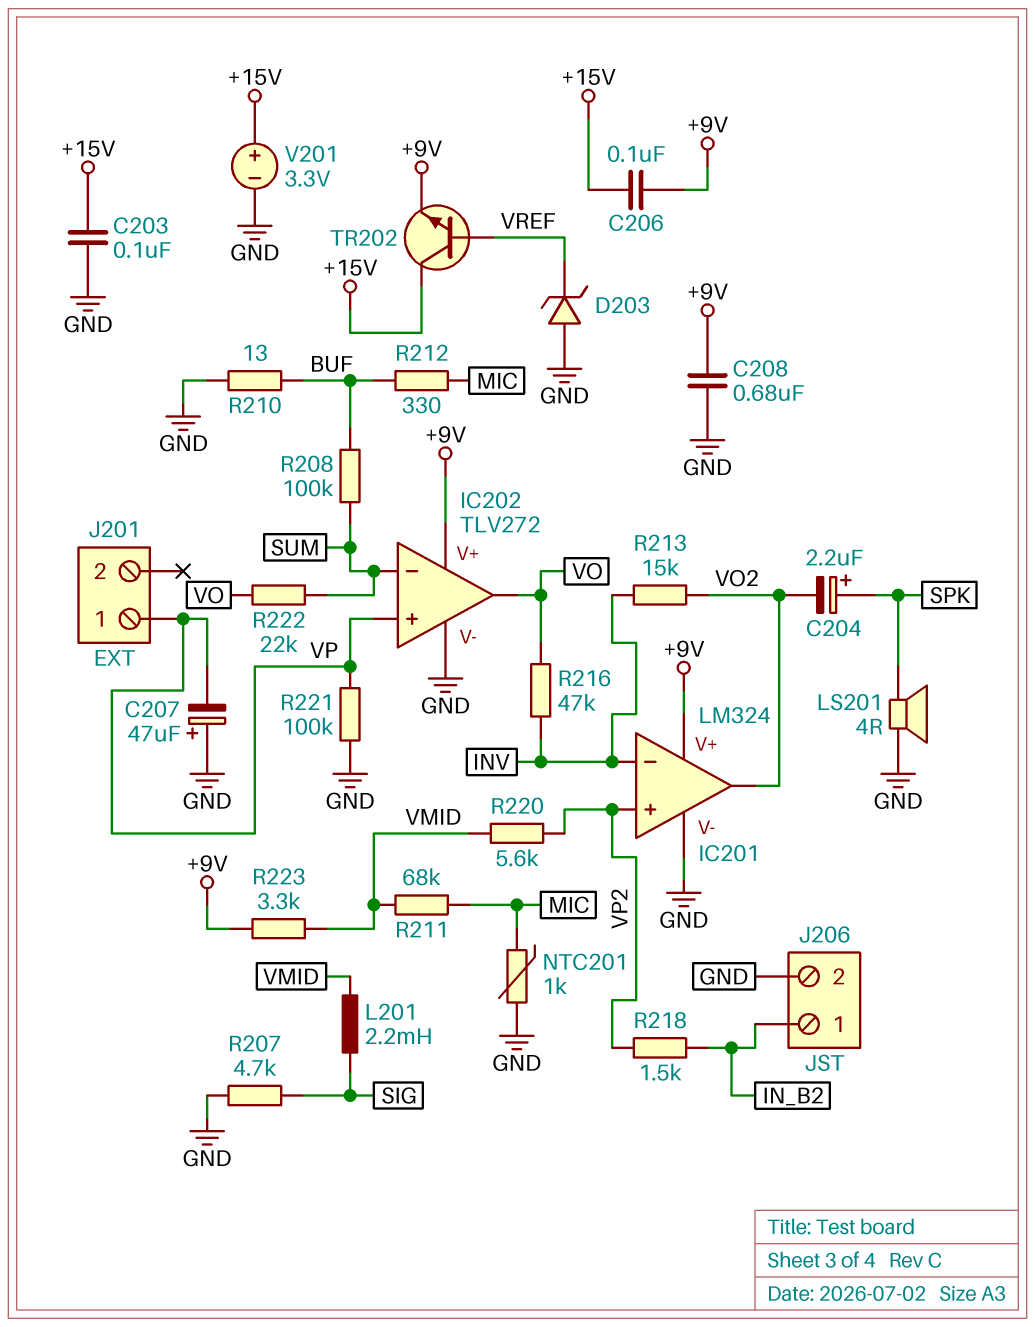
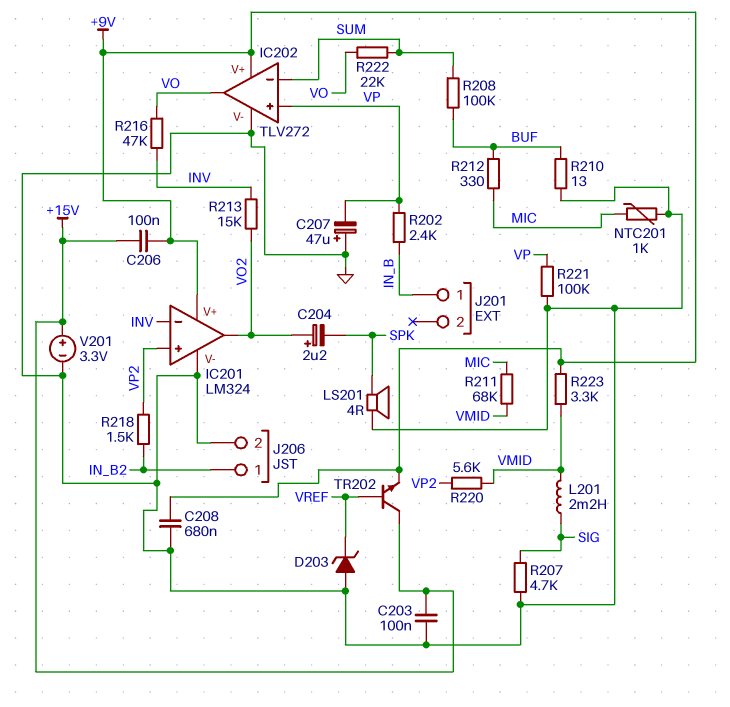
C204: 2.2uF (plus SPK, minus VO2) -> 2.2uF (plus VO2, minus SPK)
J201 pin 1: VP -> IN_B
R202: none -> 2.4k (IN_B, VP)

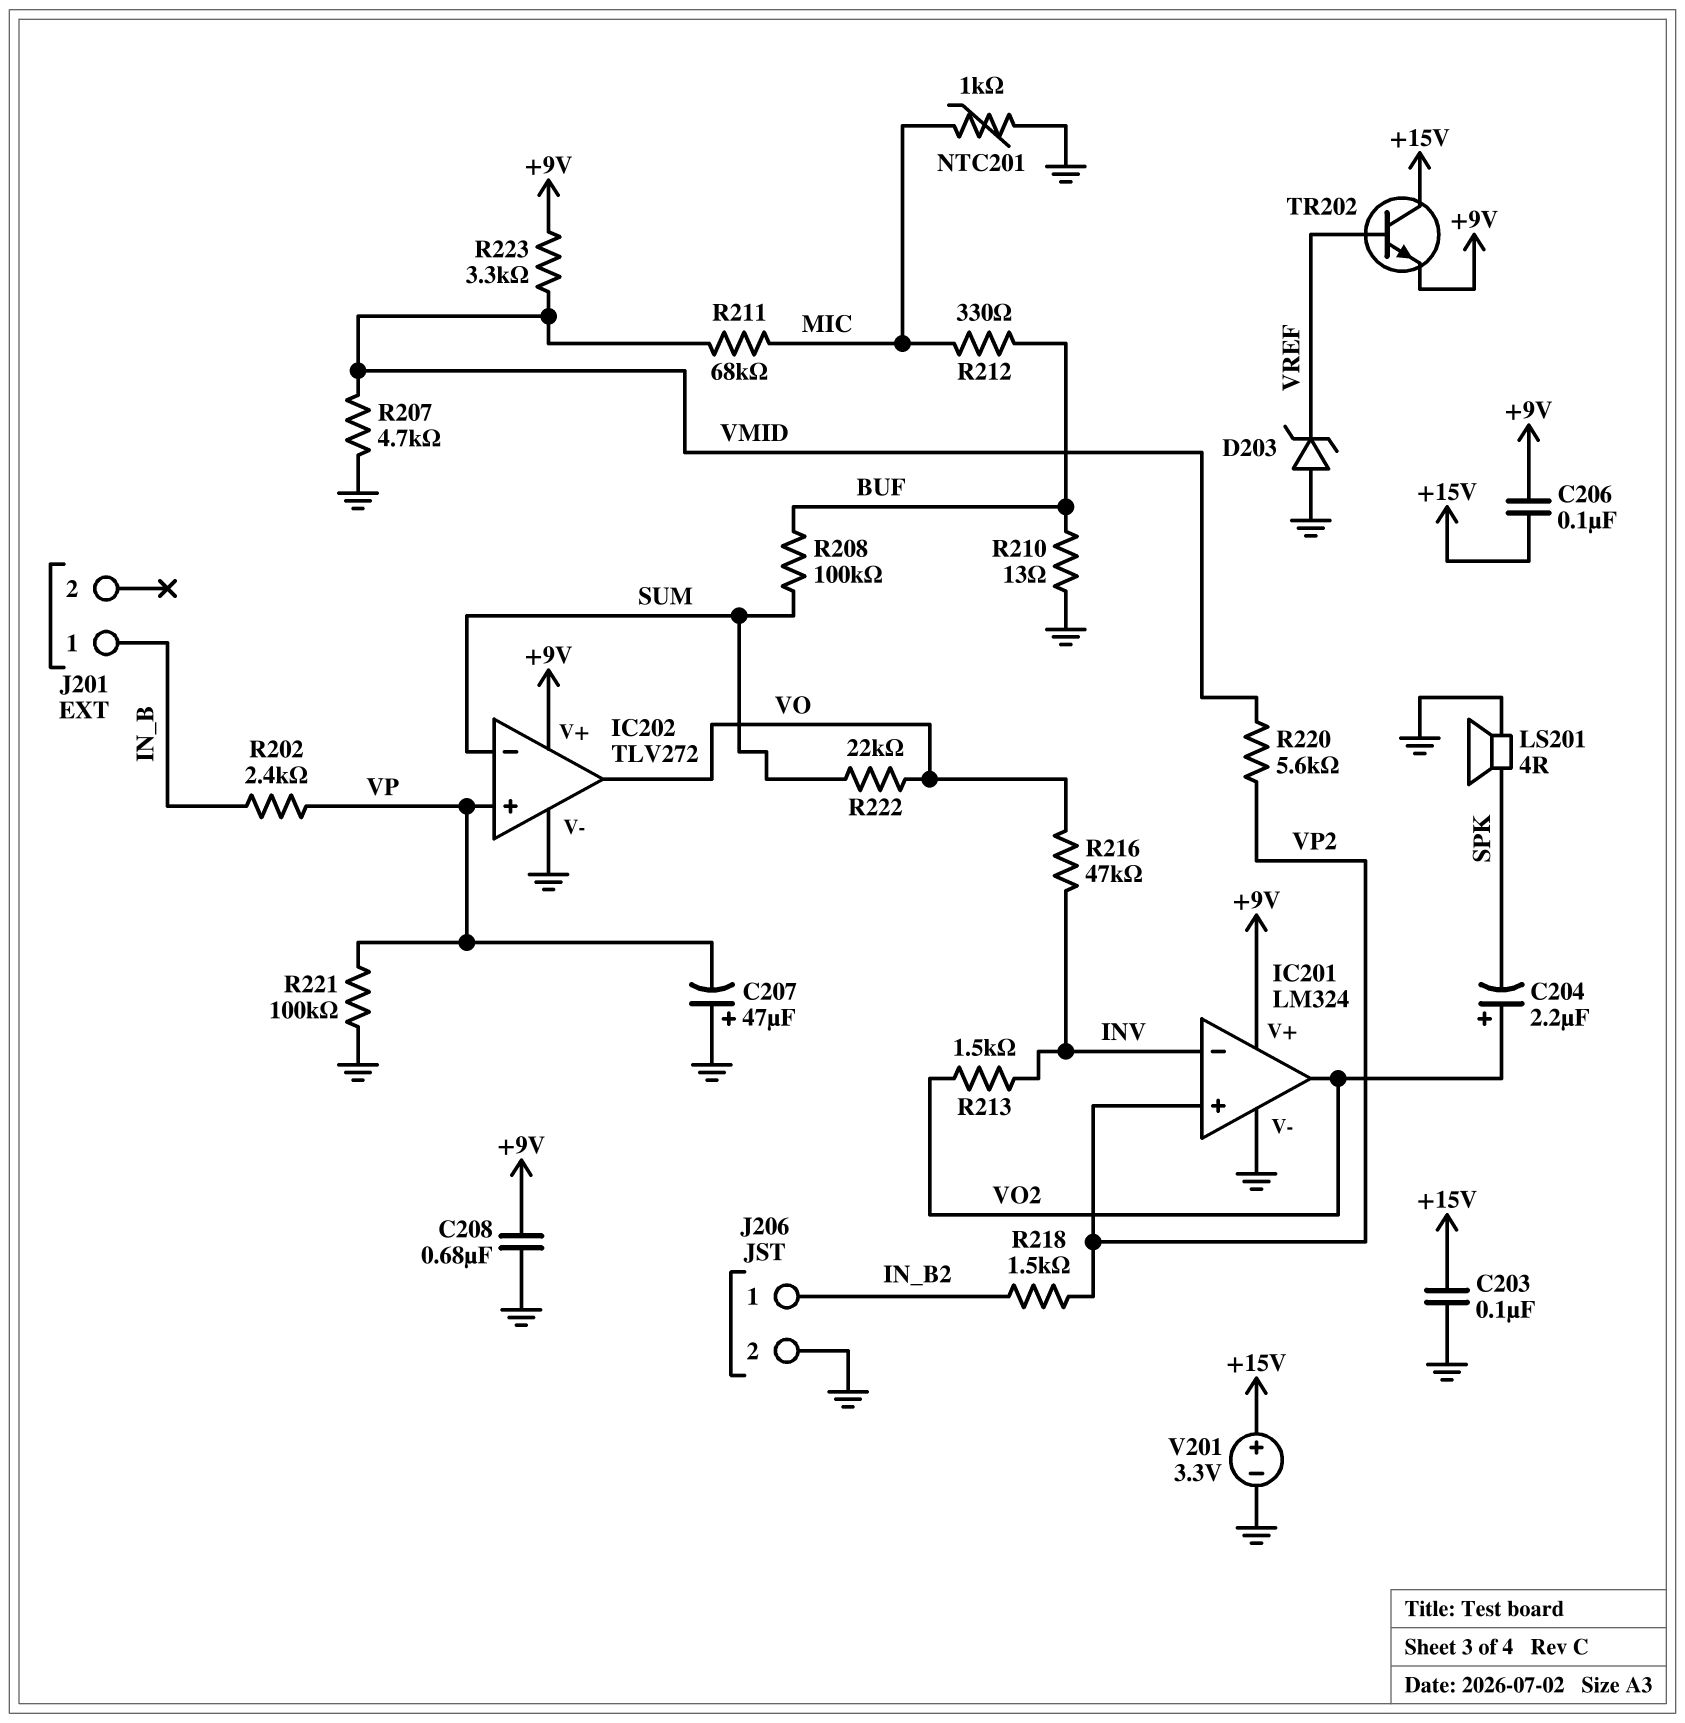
L201: 2.2mH (SIG, VMID) -> none
R207: 4.7k (GND, SIG) -> 4.7k (GND, VMID)
R213: 15k (INV, VO2) -> 1.5k (INV, VO2)

